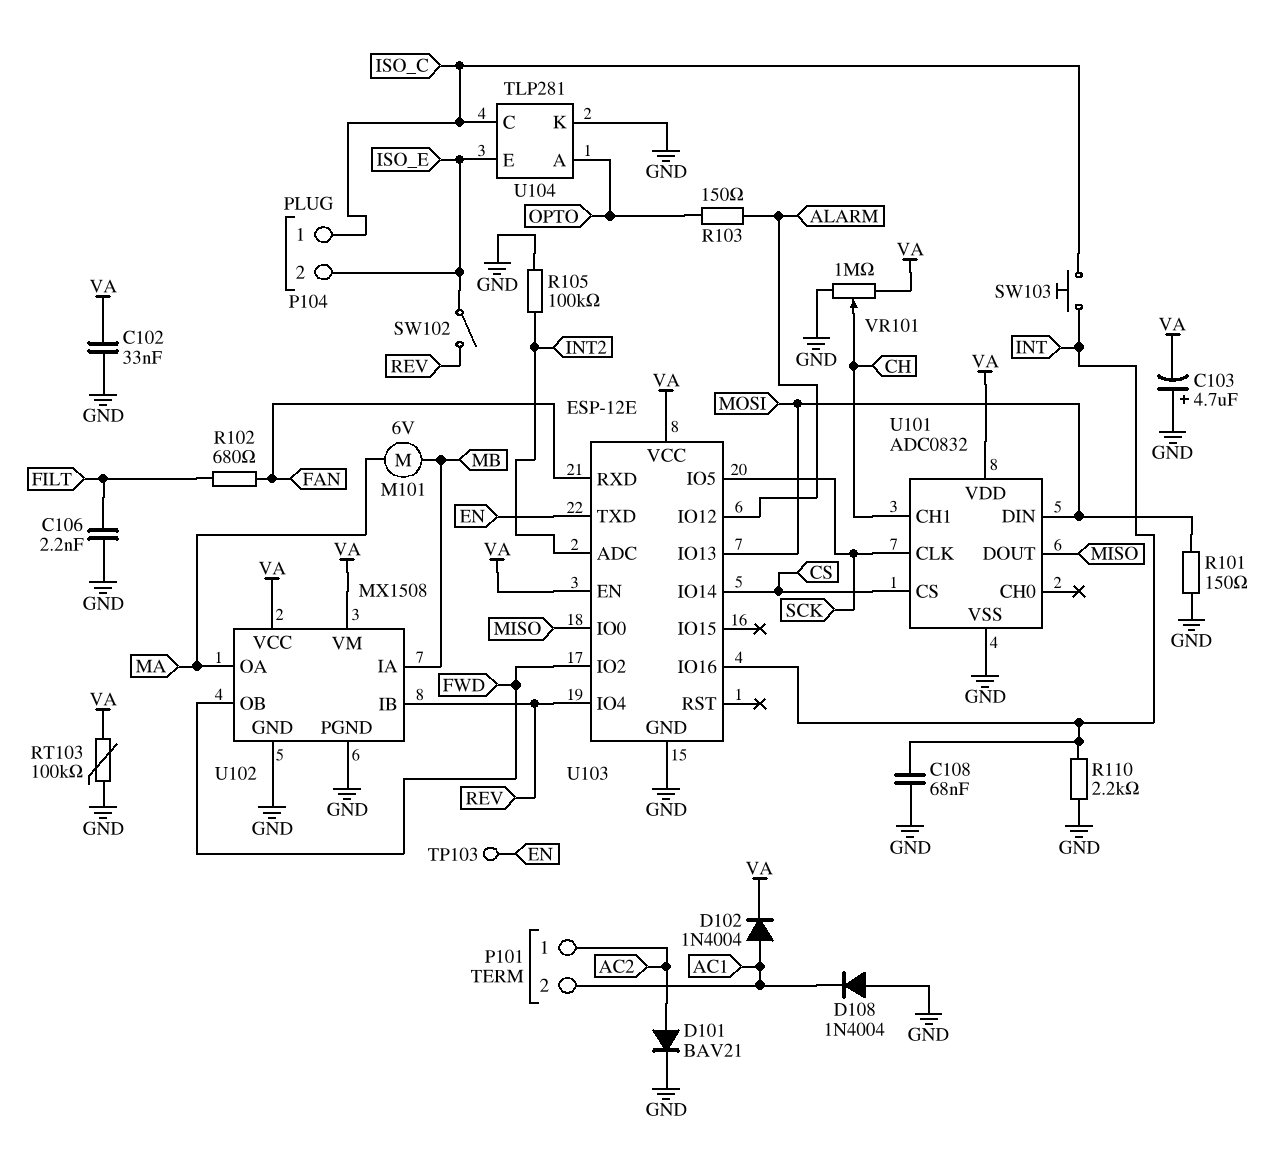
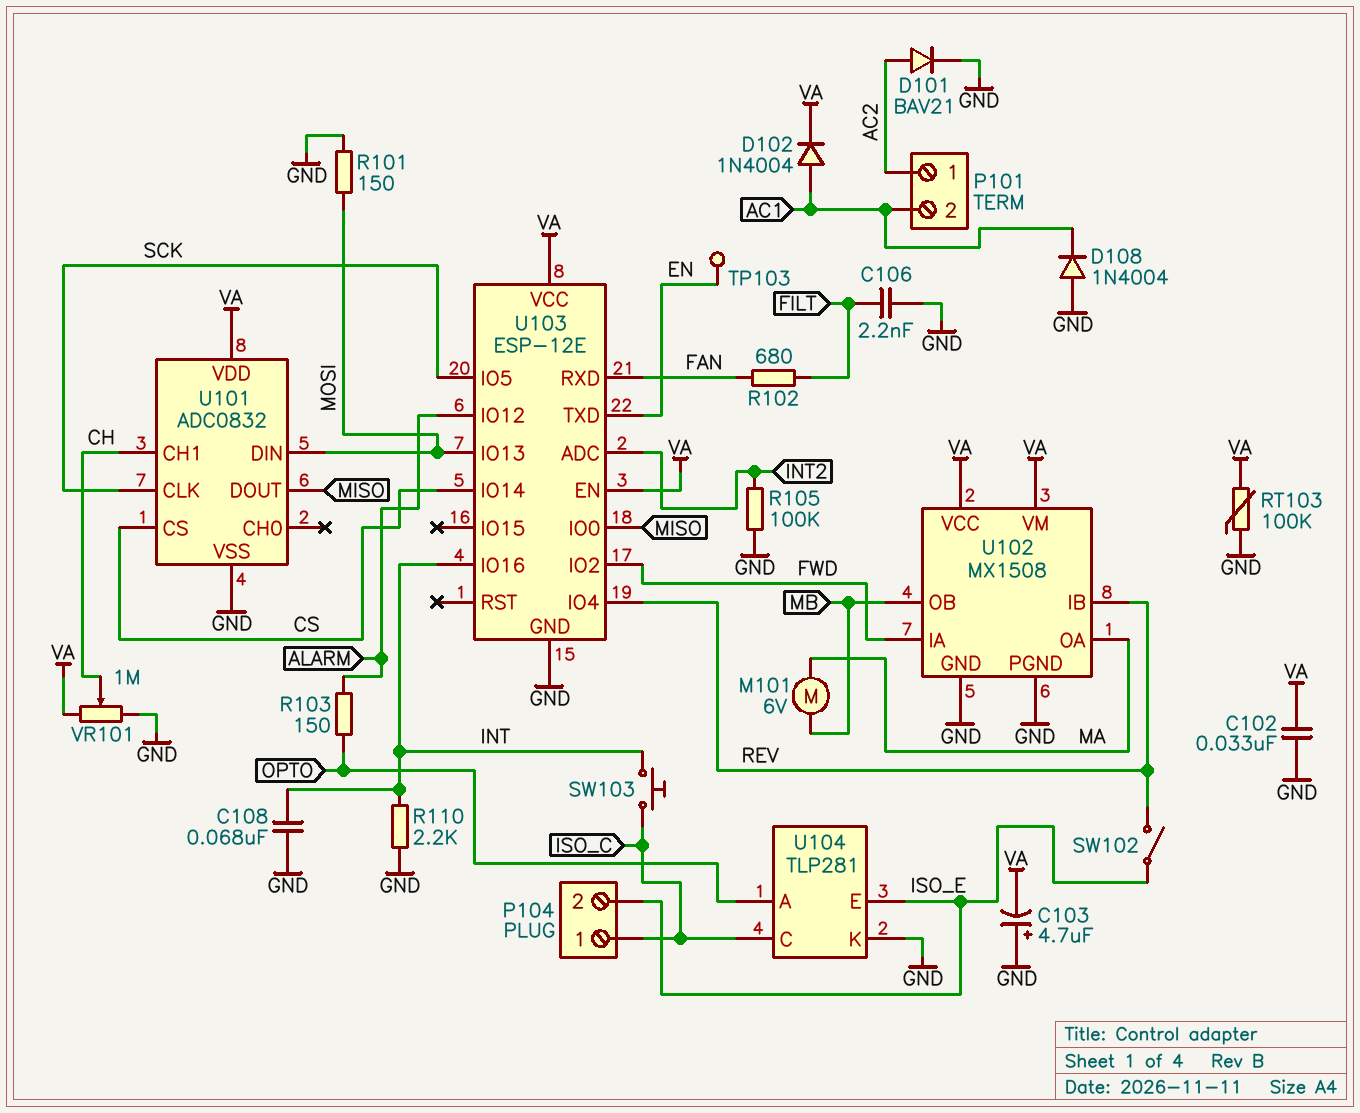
U102 pin IA: MB -> FWD
U102 pin OB: FWD -> MB

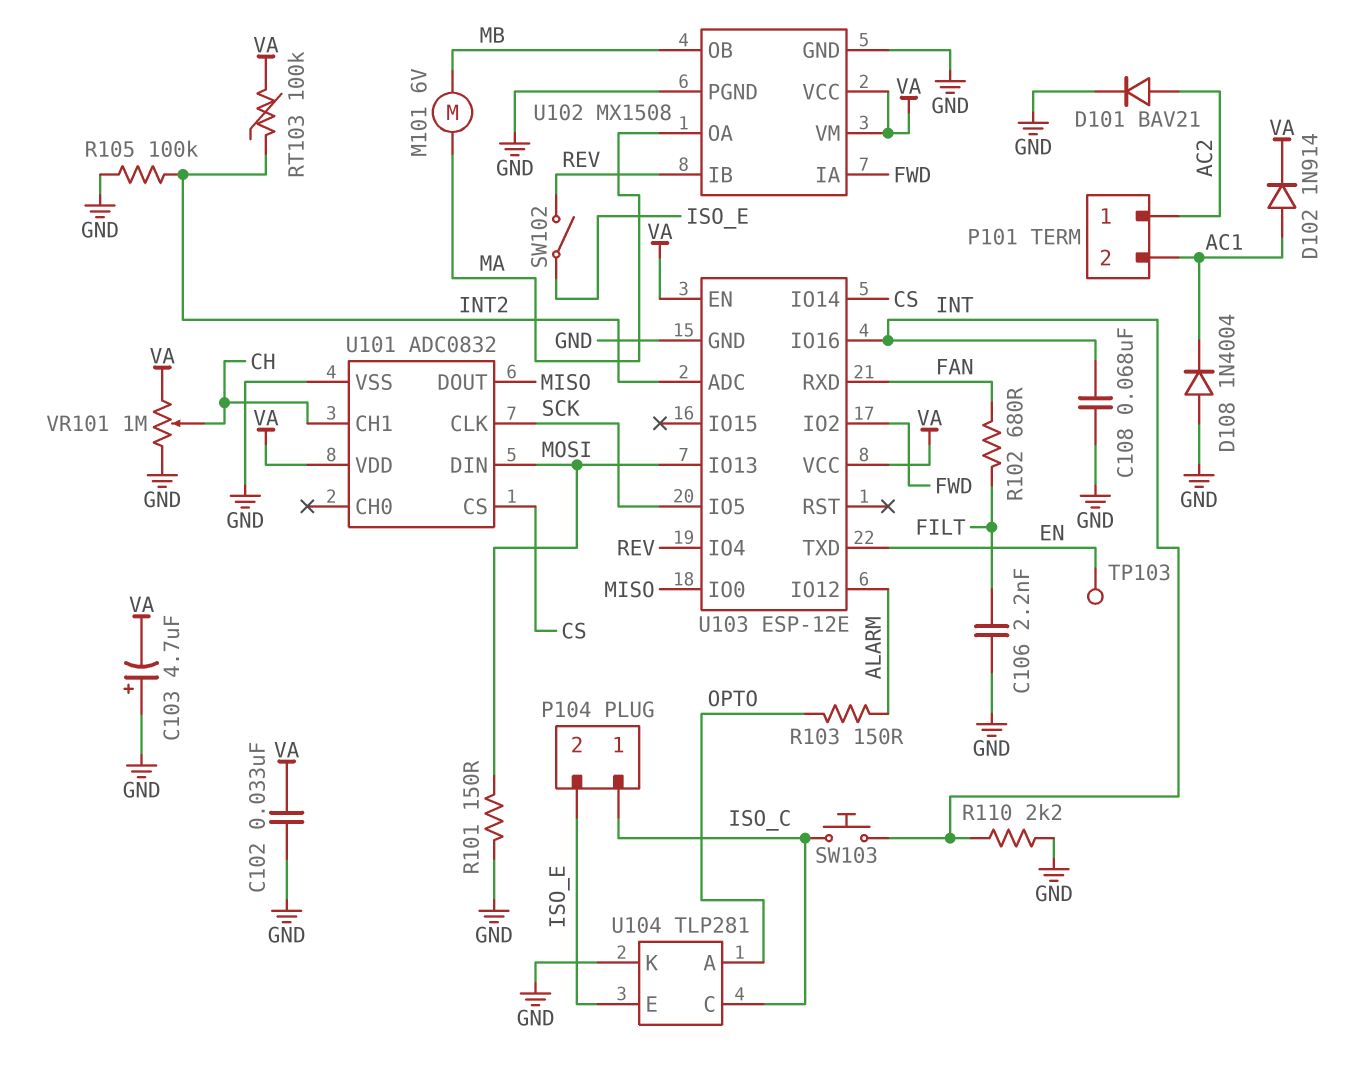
D102: diode 1N4004 (A AC1, K VA) -> diode 1N914 (A AC1, K VA)
RT103: 100k (GND, VA) -> 100k (INT2, VA)

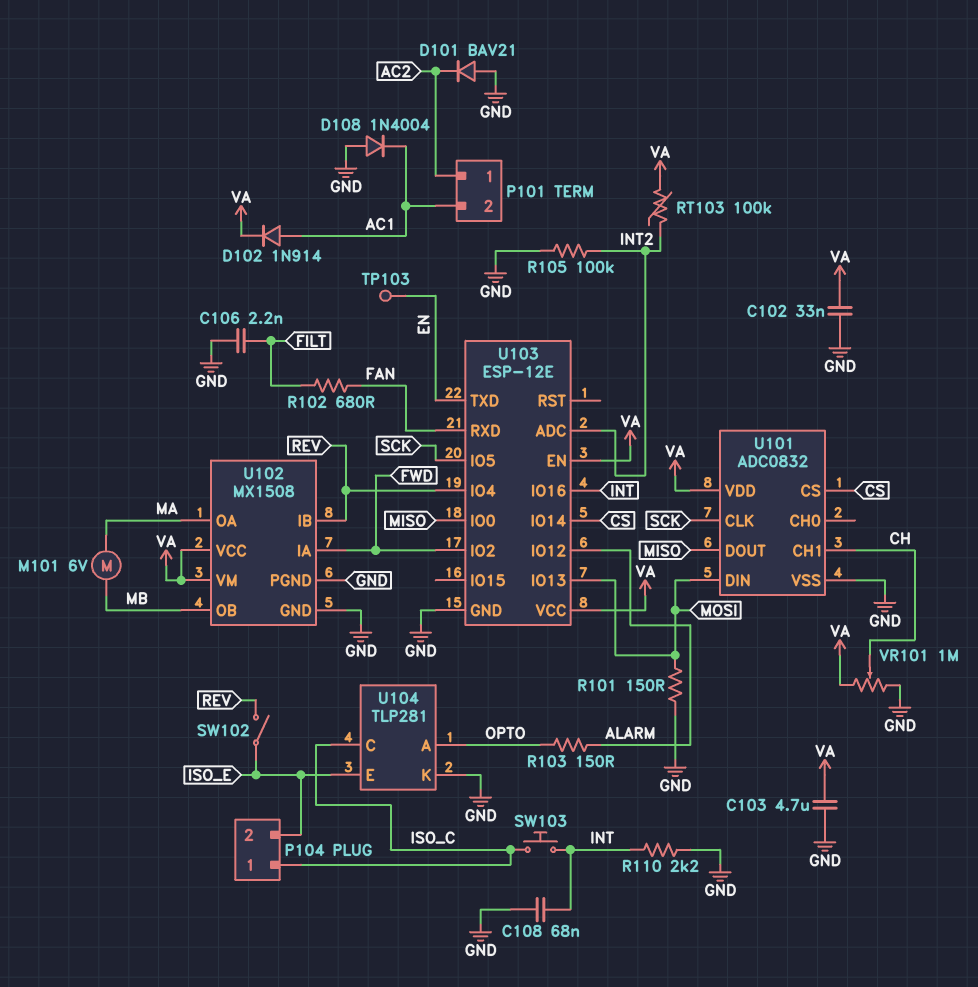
C103: 4.7uF (plus GND, minus VA) -> 4.7uF (GND, VA)
D101: diode BAV21 (A AC2, K GND) -> diode BAV21 (A GND, K AC2)

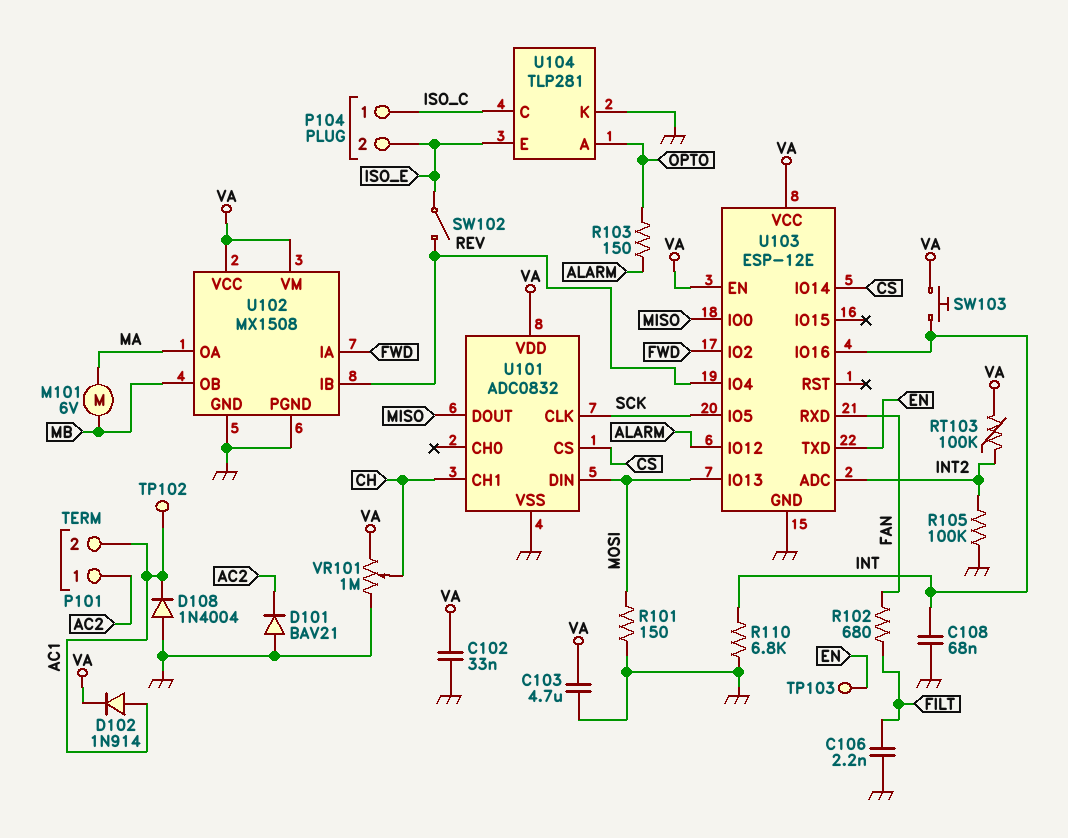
R110: 2.2k (GND, INT) -> 6.8k (GND, INT)
SW103: button (INT, ISO_C) -> button (INT, VA)
TP102: none -> test point (AC1)

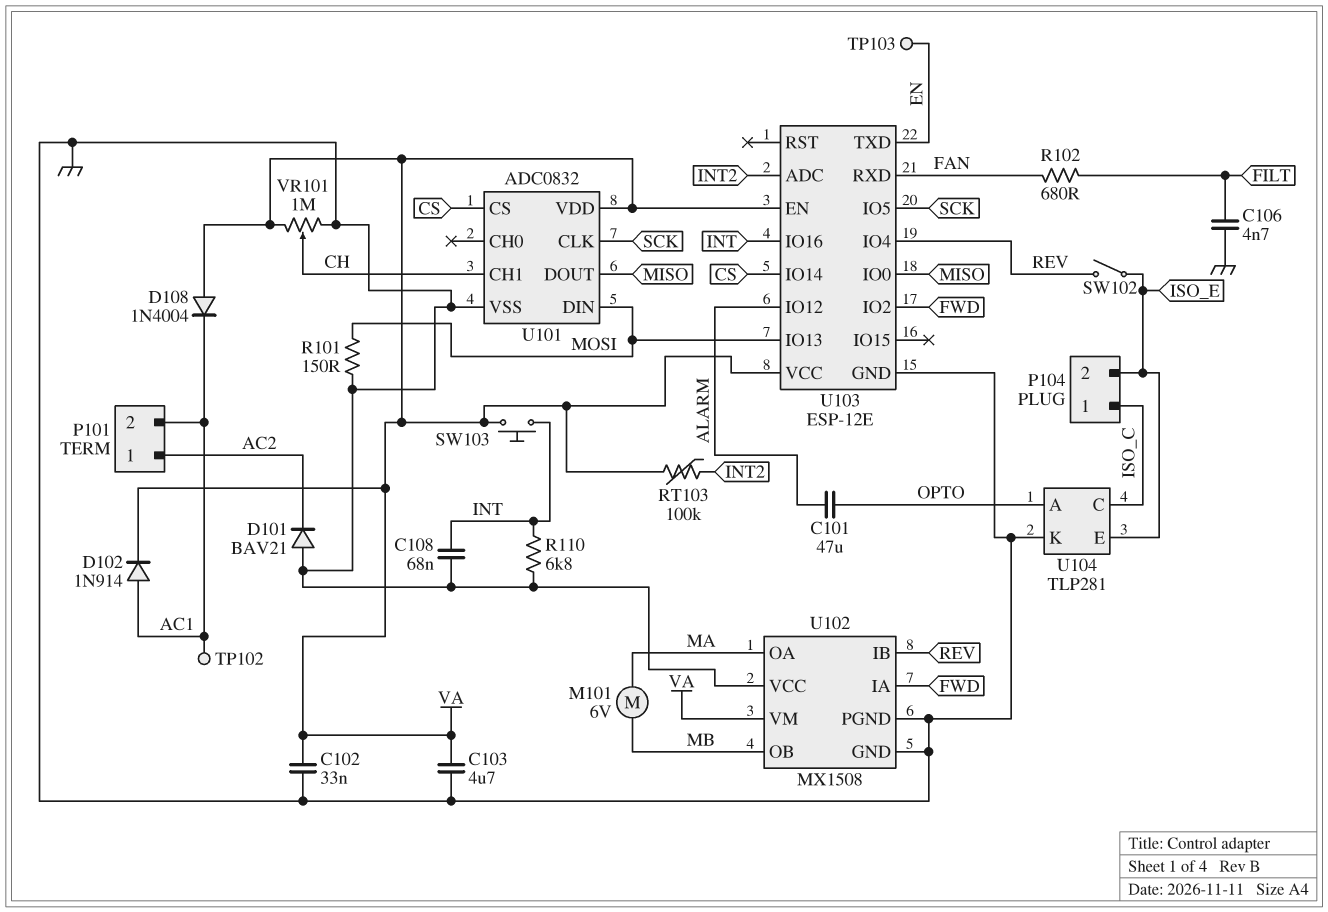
C101: none -> 47uF (ALARM, OPTO)
C106: 2.2nF (FILT, GND) -> 4.7nF (FILT, GND)
D108: diode 1N4004 (A GND, K AC1) -> diode 1N4004 (A VA, K AC1)
R103: 150 (ALARM, OPTO) -> none
R105: 100k (GND, INT2) -> none
U102 pin VCC: VA -> GND

